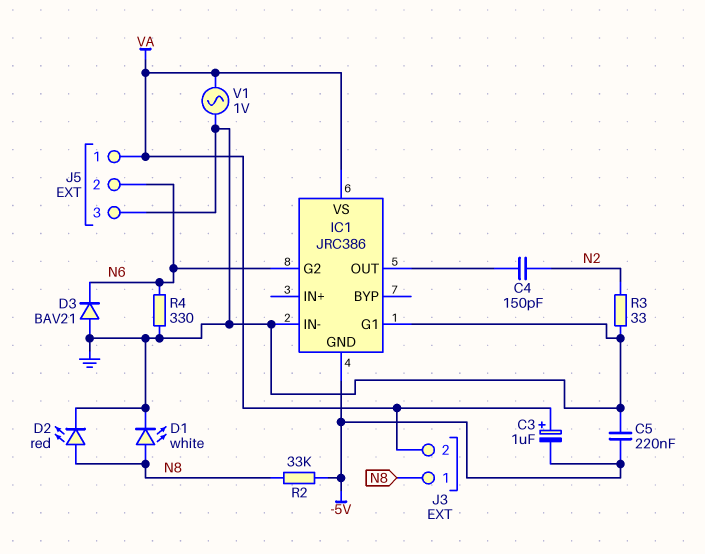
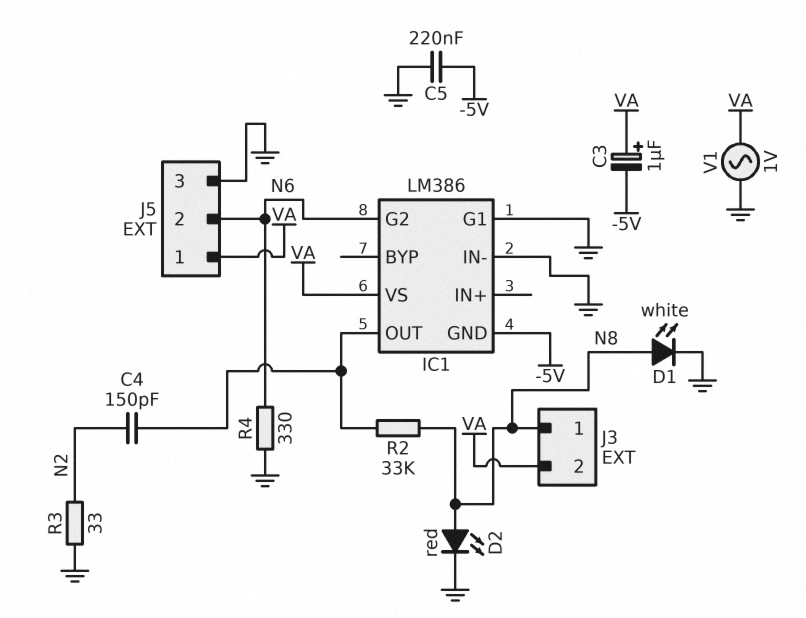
D3: diode BAV21 (A GND, K N6) -> none
IC1: JRC386 -> LM386
R2: 33k (-5V, N8) -> 33k (IC1/OUT, N8)

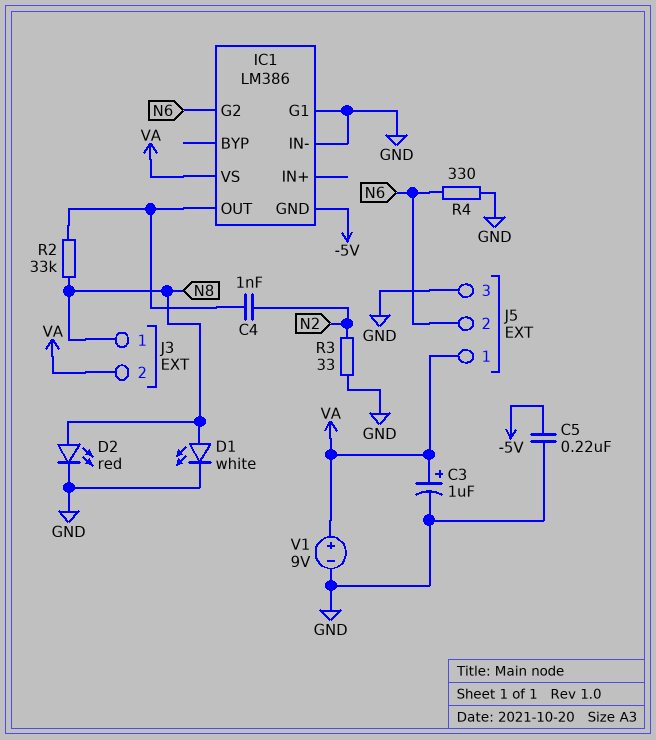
C3: 1uF (plus VA, minus -5V) -> 1uF (plus VA, minus GND)
C4: 150pF (IC1/OUT, N2) -> 1nF (IC1/OUT, N2)
V1: AC 1V (GND, VA) -> 9V (plus VA, minus GND)

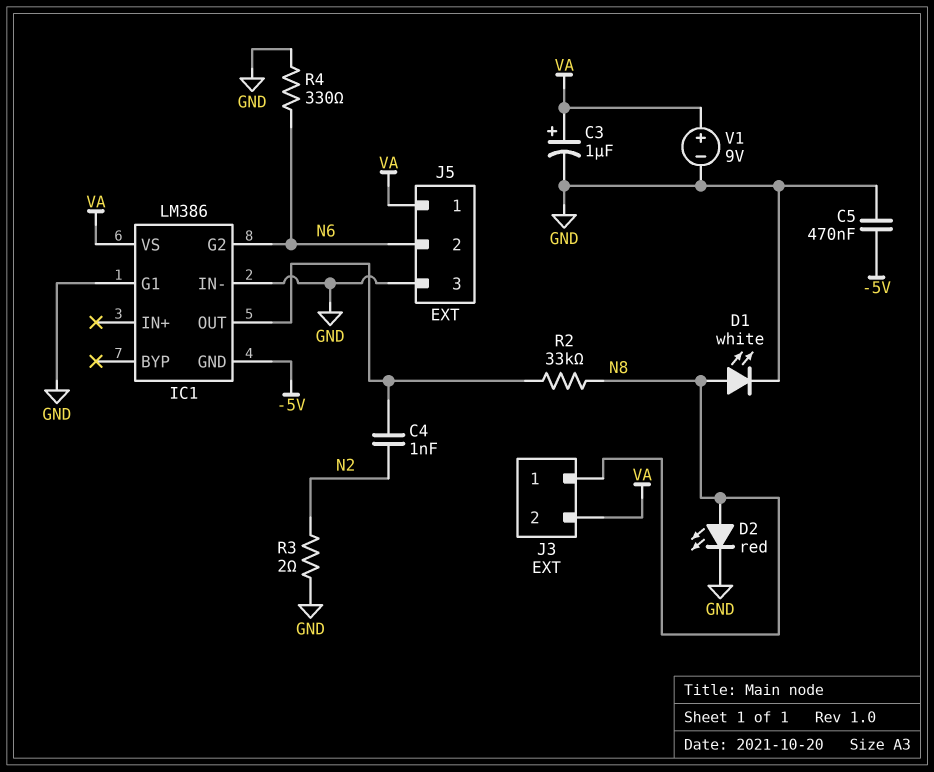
C5: 220nF (-5V, GND) -> 470nF (-5V, GND)
R3: 33 (GND, N2) -> 2 (GND, N2)

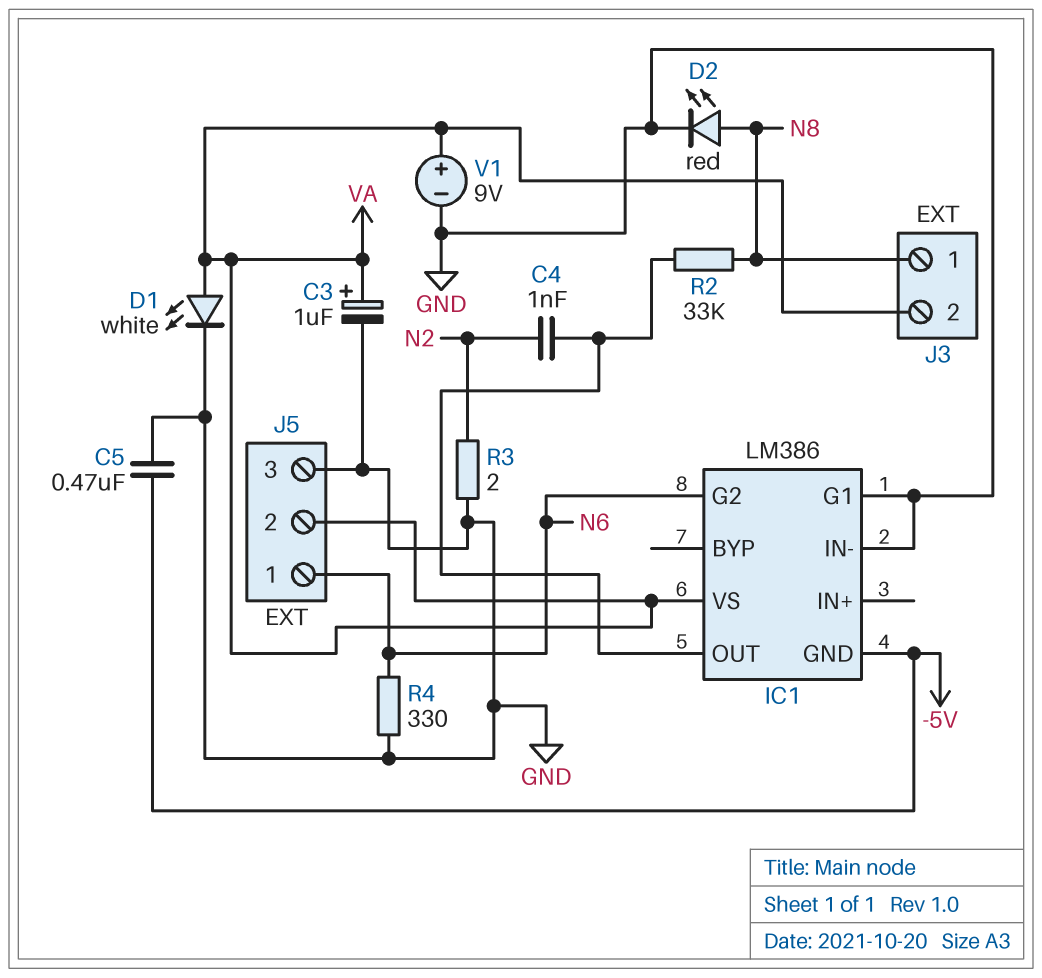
D1: LED white (A N8, K GND) -> LED white (A VA, K GND)
J5 pin 1: VA -> N6
J5 pin 2: N6 -> VA

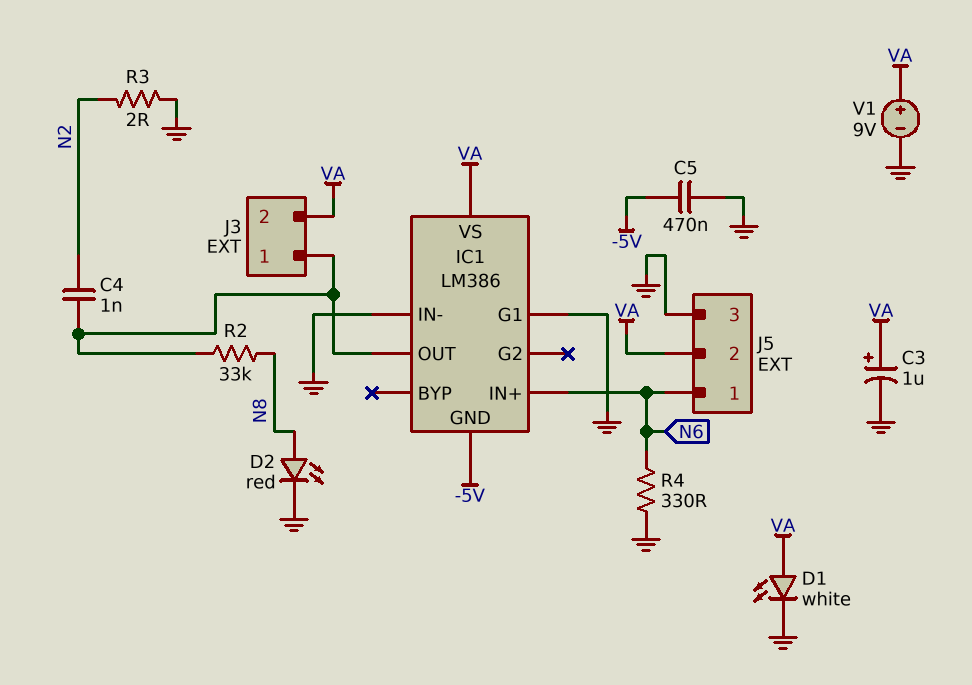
IC1 pin G2: N6 -> none
IC1 pin IN+: none -> N6
J3 pin 1: N8 -> IC1/OUT

